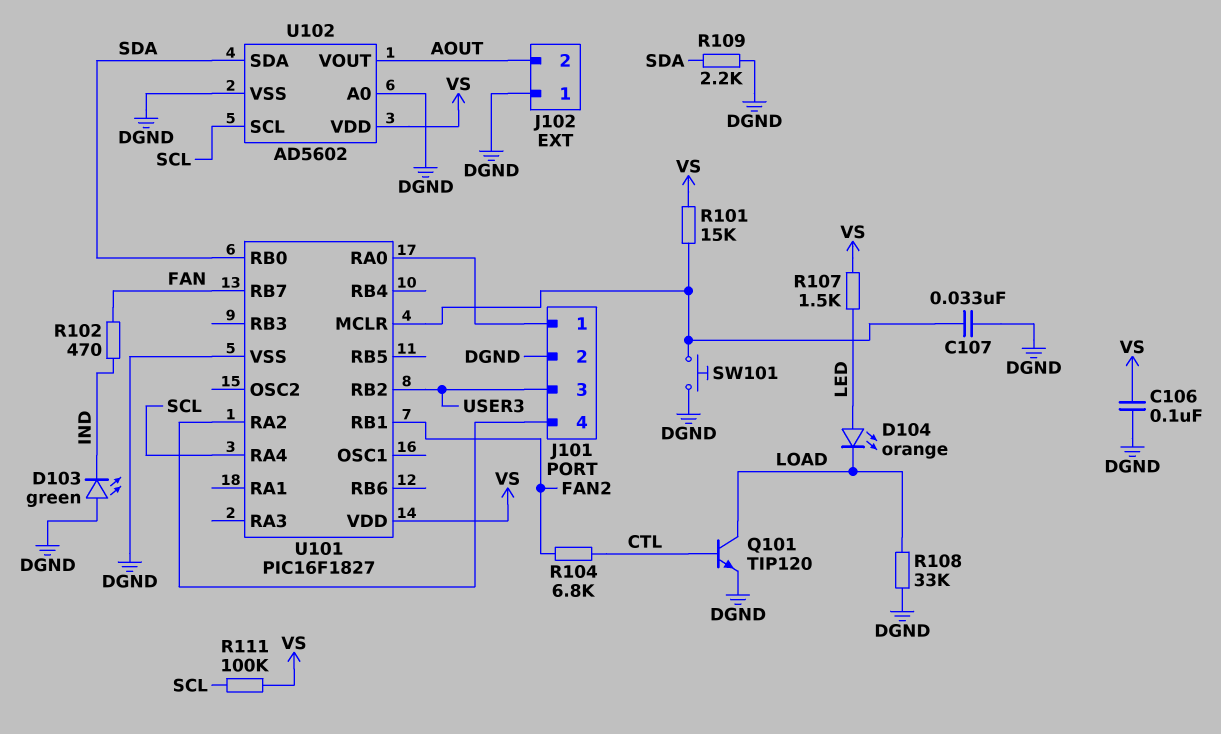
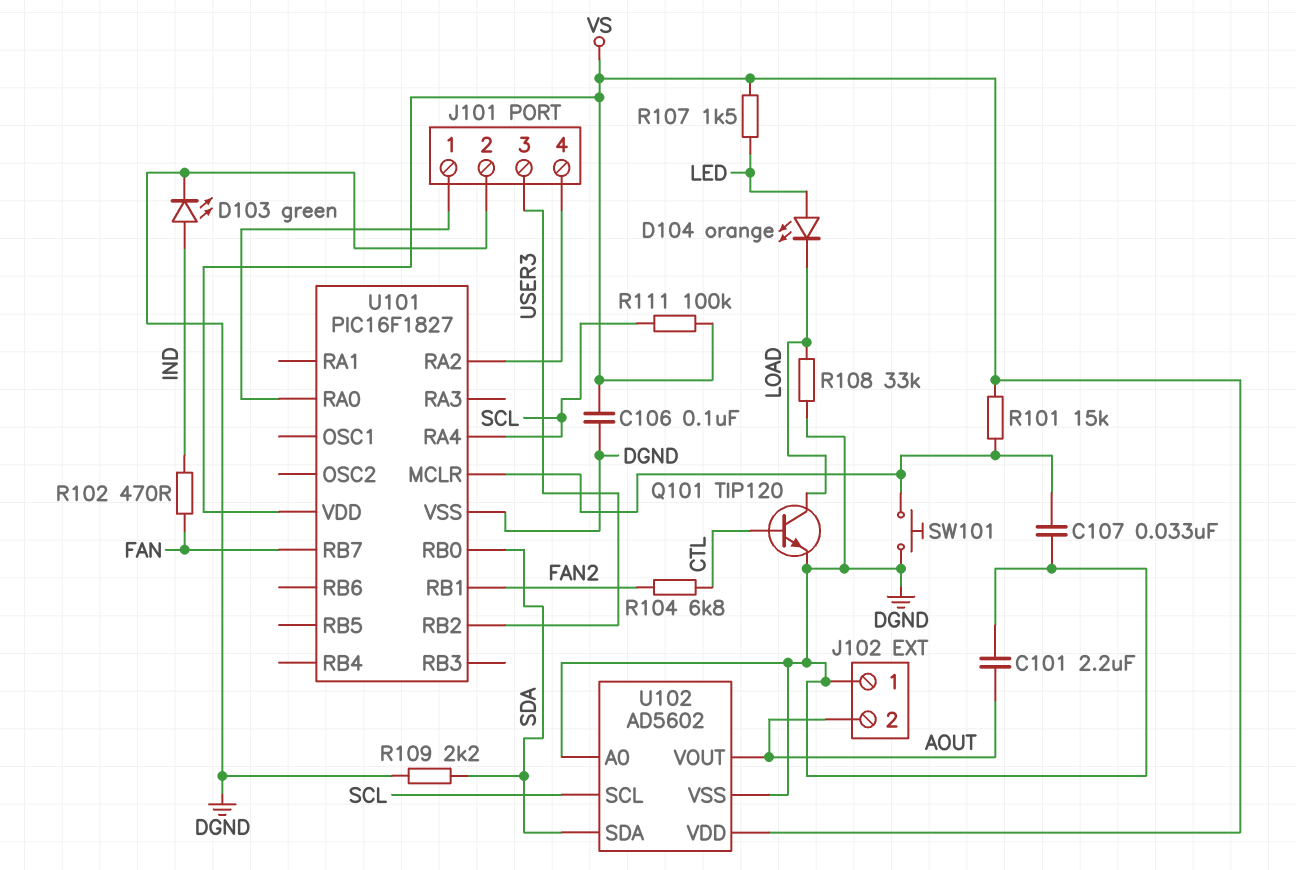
C101: none -> 2.2uF (AOUT, DGND)
D103: LED green (A DGND, K IND) -> LED green (A IND, K DGND)

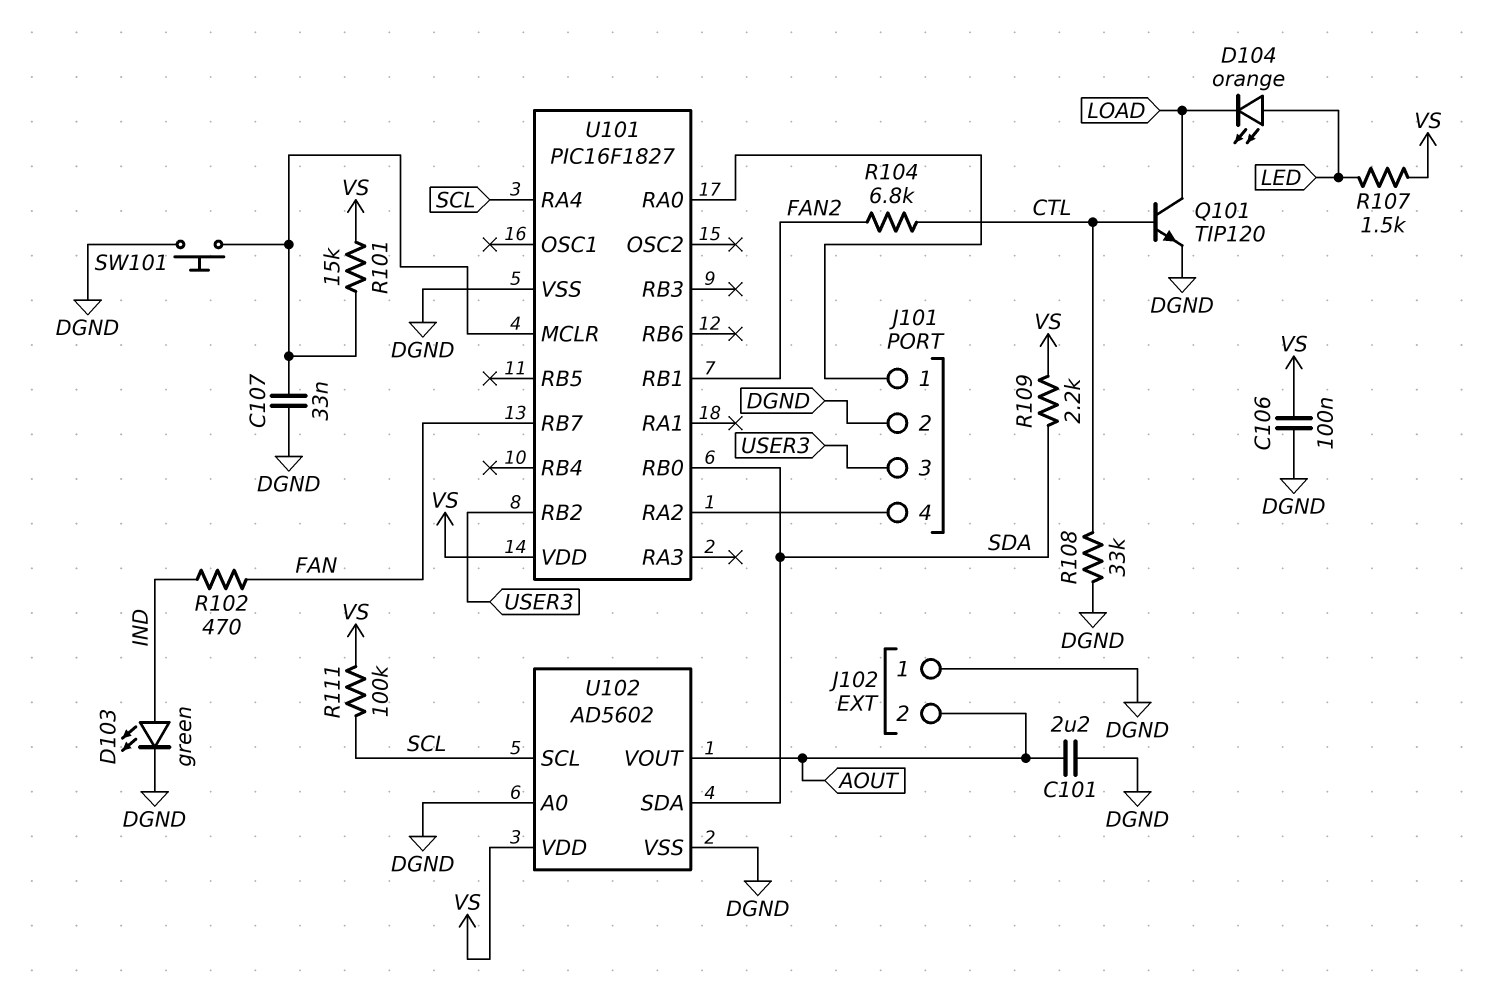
R108: 33k (DGND, LOAD) -> 33k (CTL, DGND)
R109: 2.2k (DGND, SDA) -> 2.2k (SDA, VS)

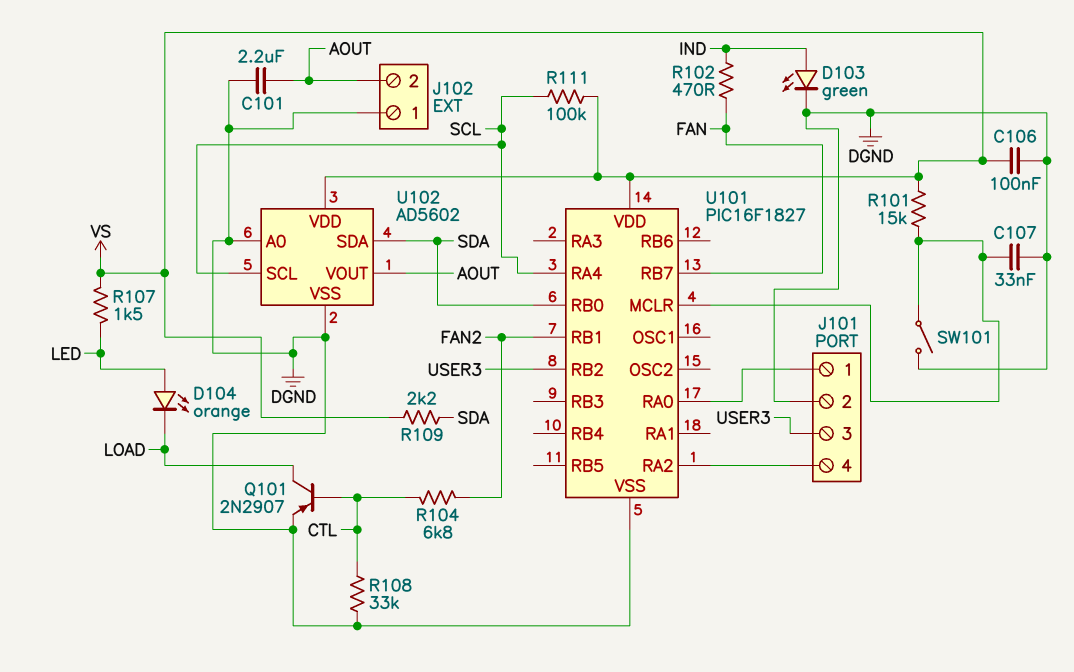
Q101: NPN TIP120 (B CTL, C LOAD, E DGND) -> PNP 2N2907 (B CTL, C LOAD, E DGND)
SW101: button (DGND, U101/MCLR) -> switch (DGND, U101/MCLR)

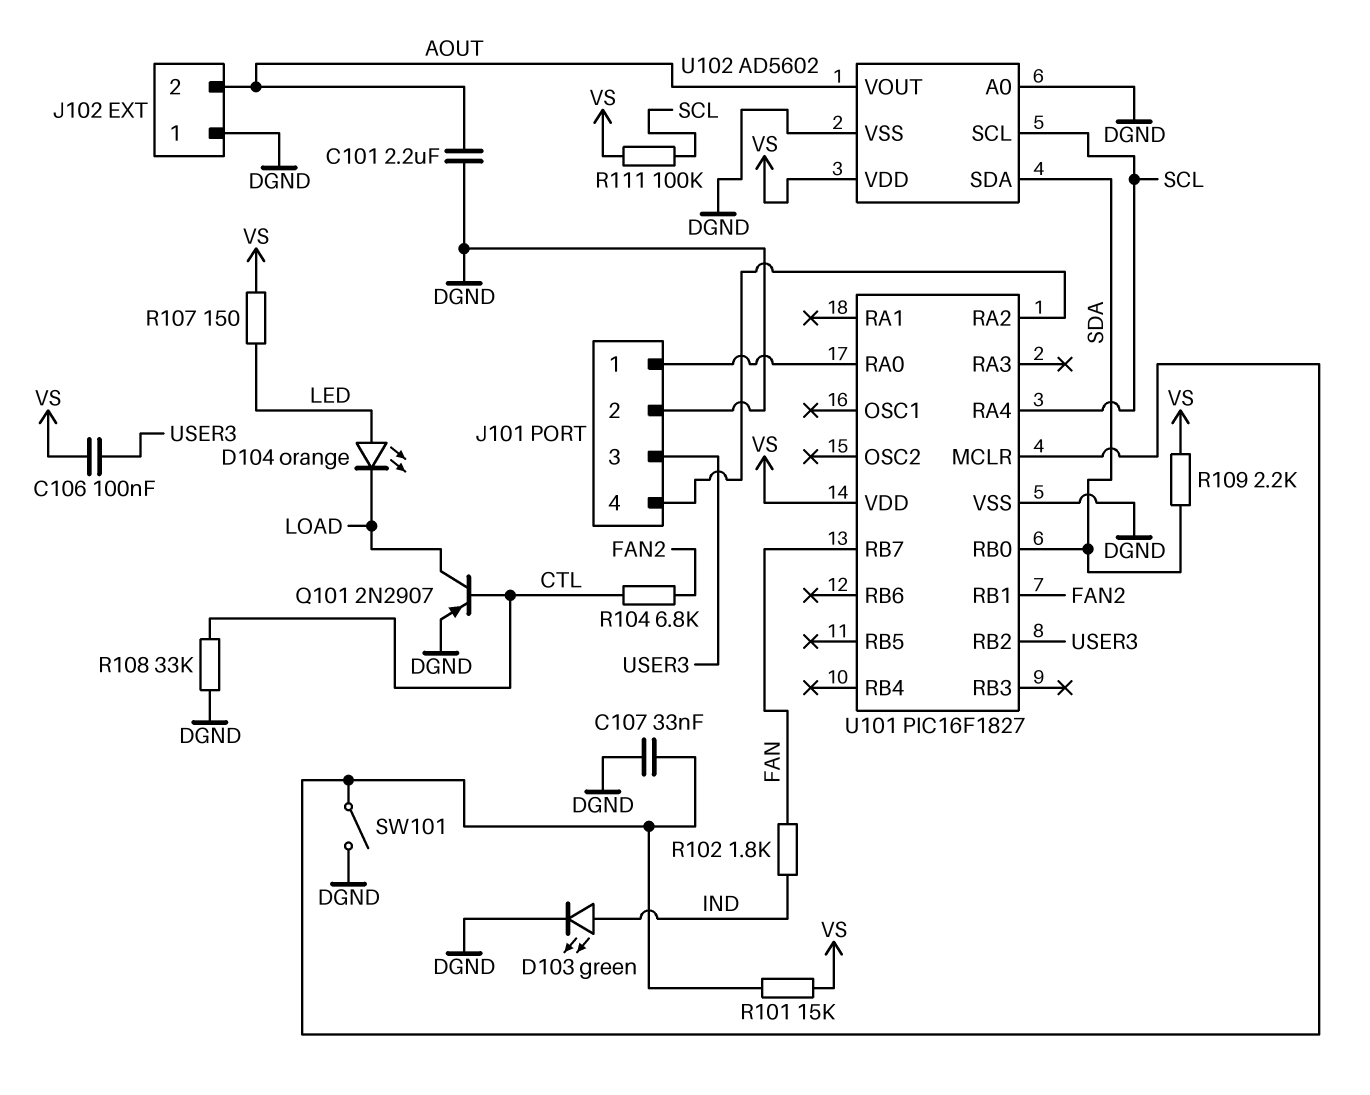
C106: 100nF (DGND, VS) -> 100nF (USER3, VS)
R102: 470 (FAN, IND) -> 1.8k (FAN, IND)
R107: 1.5k (LED, VS) -> 150 (LED, VS)

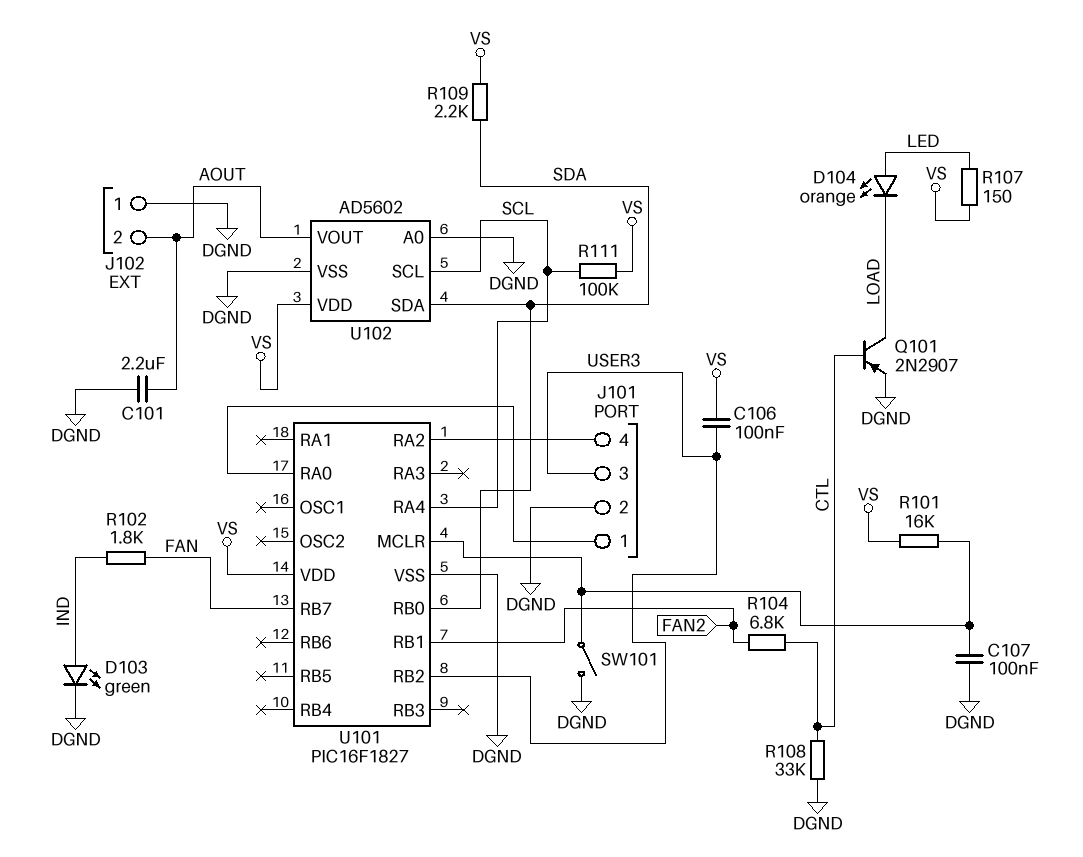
C107: 33nF (DGND, U101/MCLR) -> 100nF (DGND, U101/MCLR)
R101: 15k (U101/MCLR, VS) -> 16k (U101/MCLR, VS)

